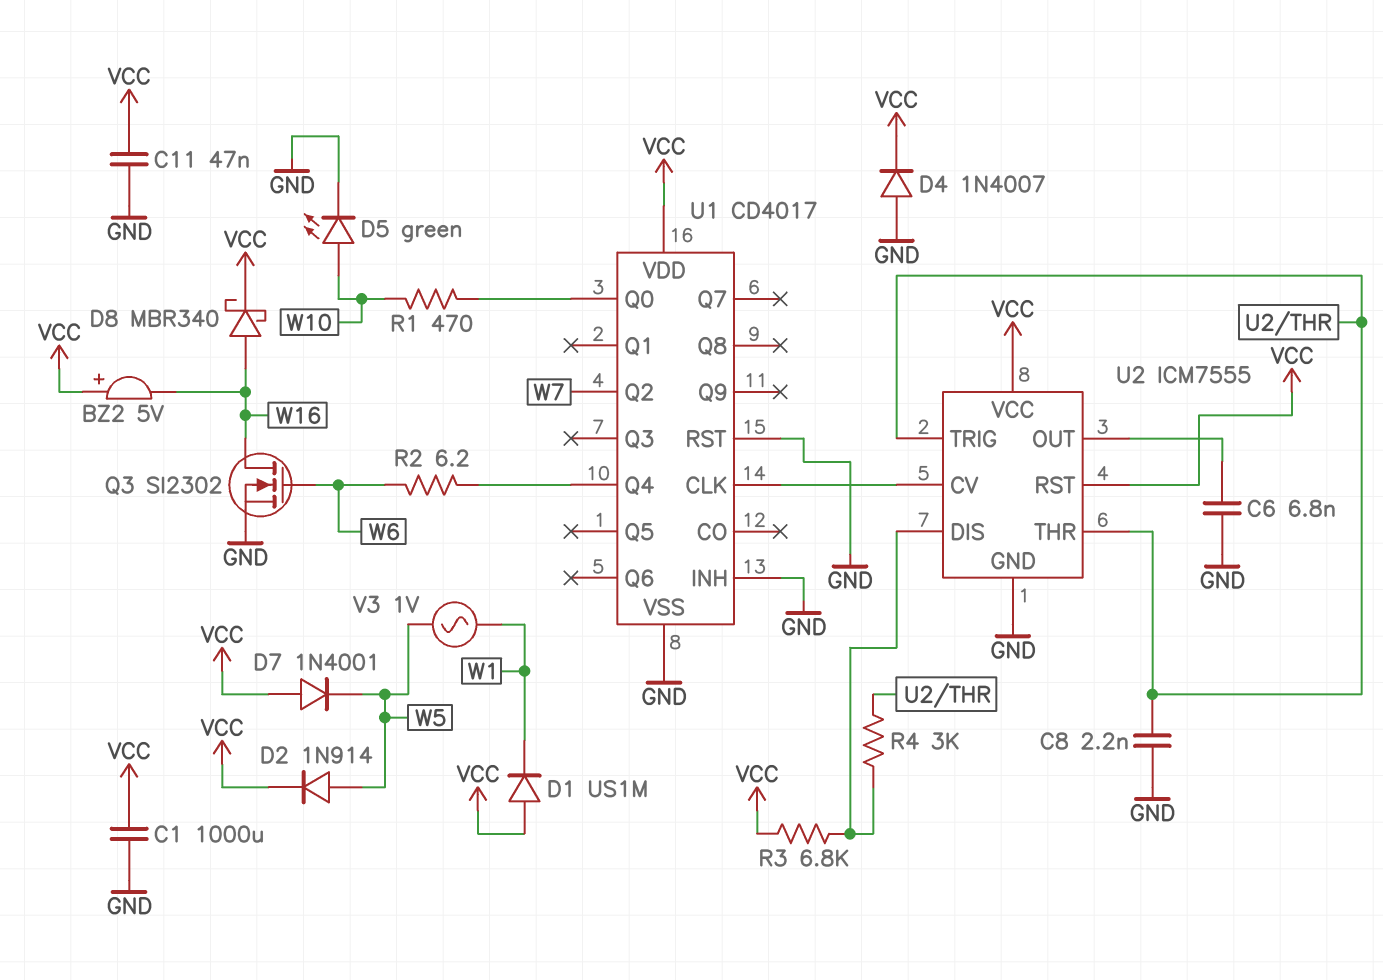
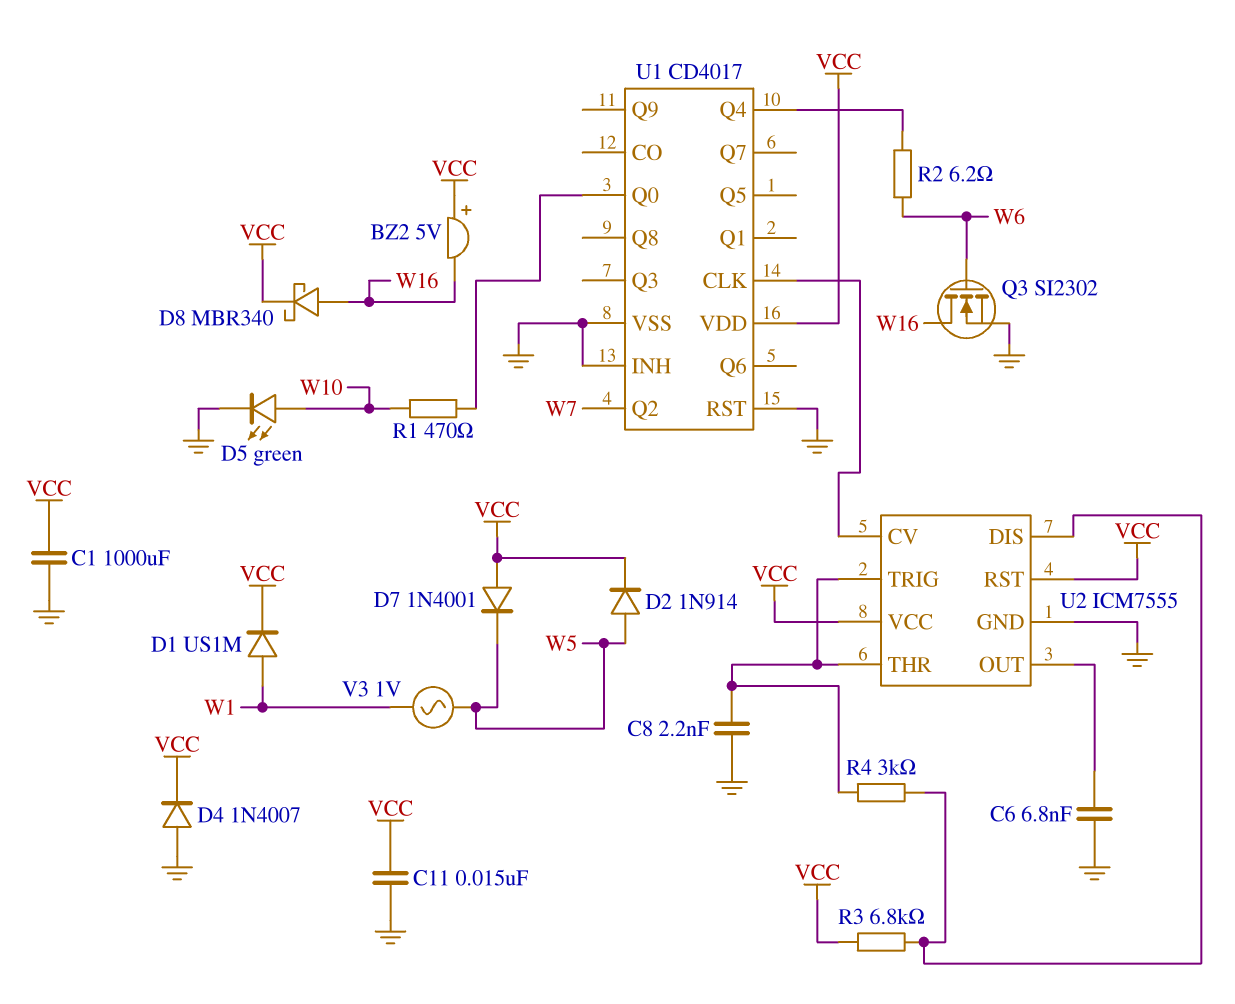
C11: 47nF (GND, VCC) -> 15nF (GND, VCC)
D1: diode US1M (A VCC, K W1) -> diode US1M (A W1, K VCC)

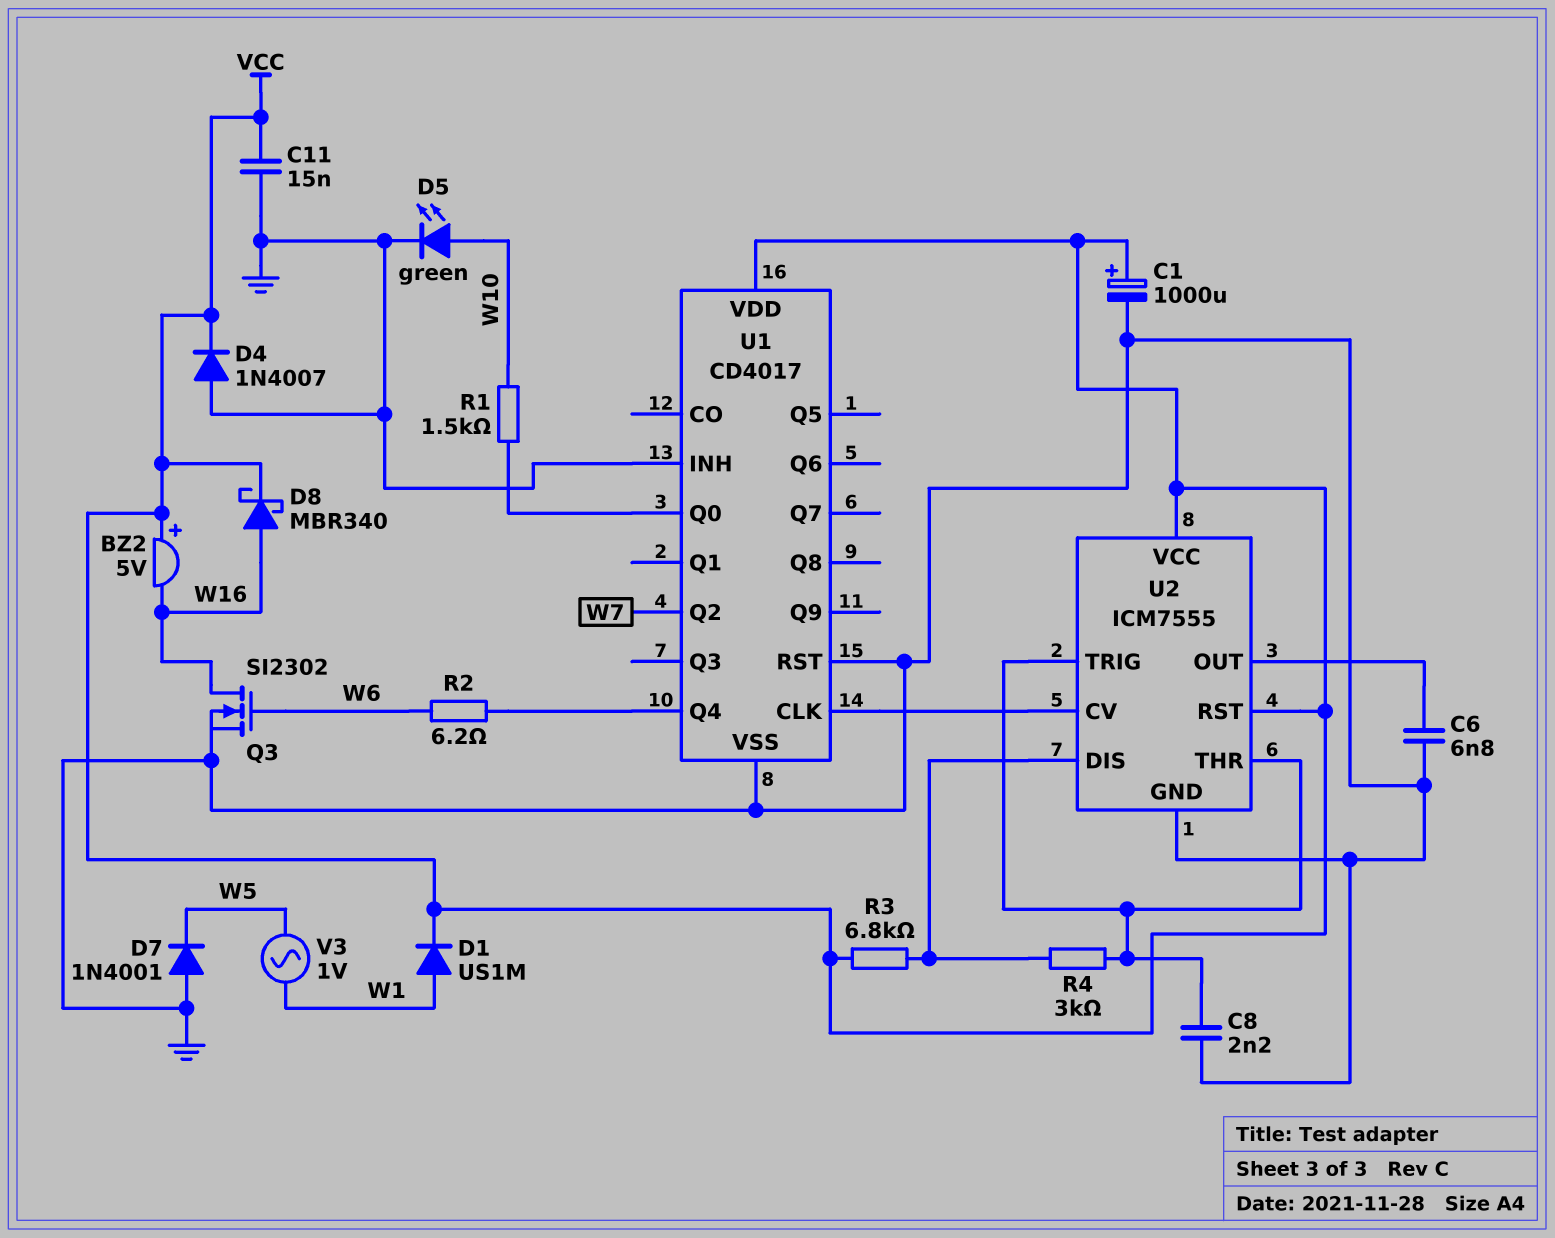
C1: 1000uF (GND, VCC) -> 1000uF (plus VCC, minus GND)
D2: diode 1N914 (A W5, K VCC) -> none
D7: diode 1N4001 (A VCC, K W5) -> diode 1N4001 (A GND, K W5)
R1: 470 (U1/Q0, W10) -> 1.5k (U1/Q0, W10)

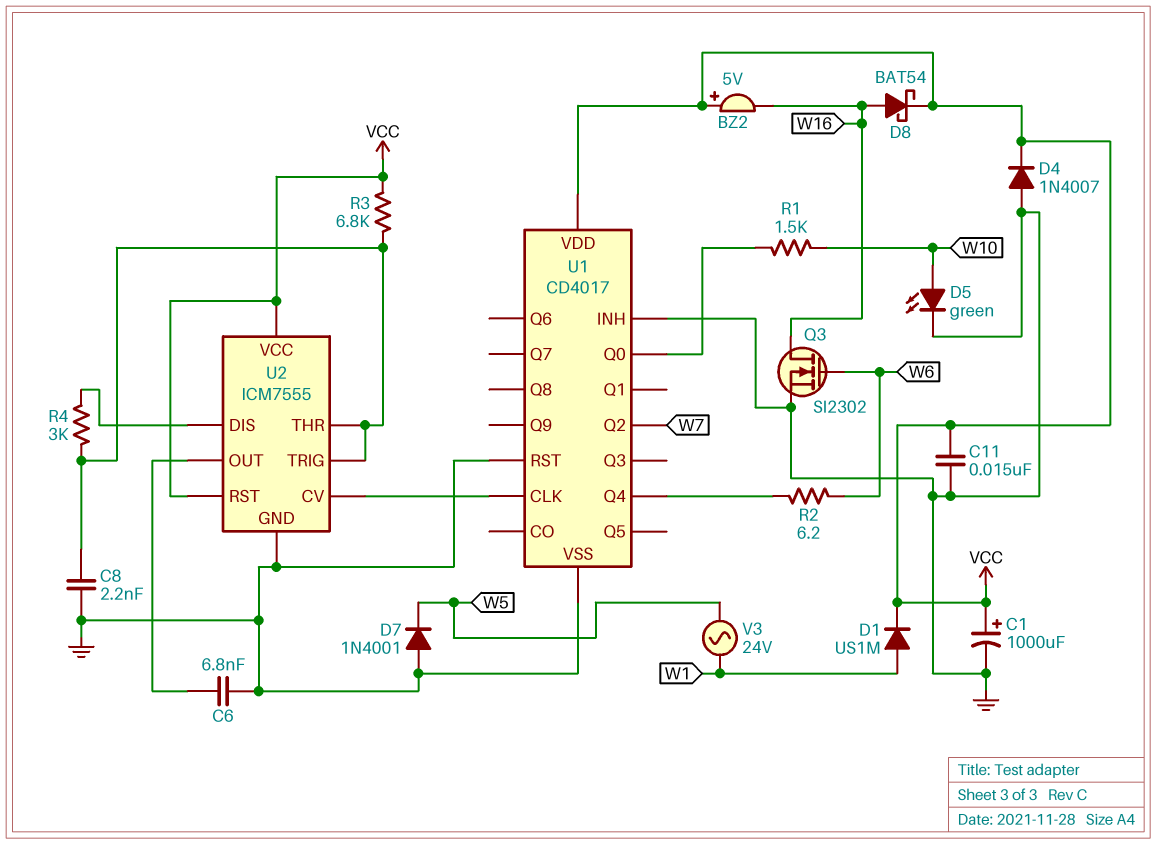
D8: schottky MBR340 (A W16, K VCC) -> schottky BAT54 (A W16, K VCC)
R3: 6.8k (U2/DIS, VCC) -> 6.8k (U2/THR, VCC)
V3: AC 1V (W1, W5) -> AC 24V (W1, W5)

